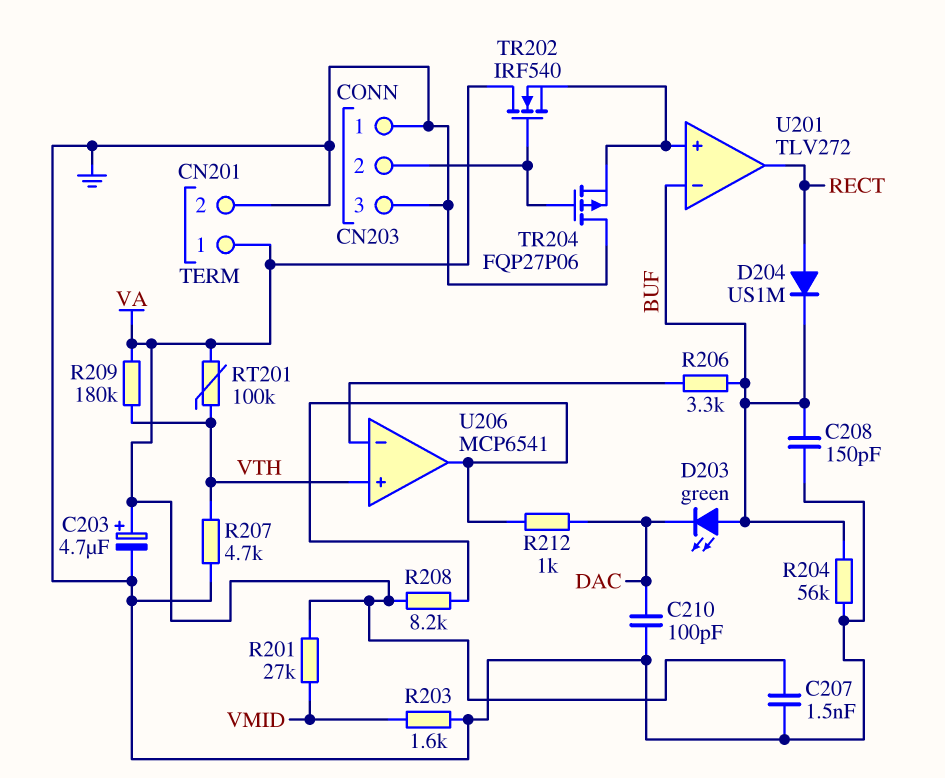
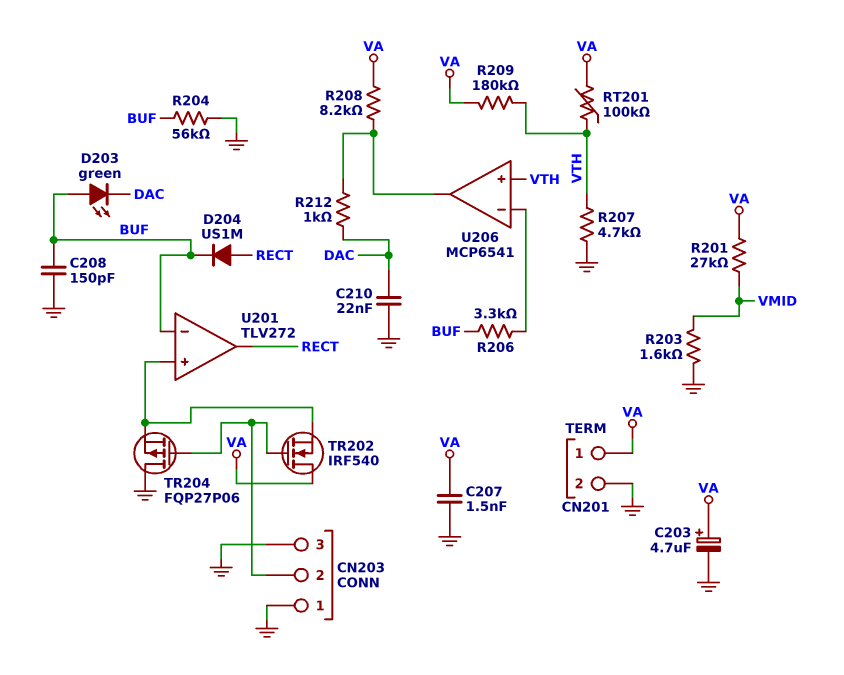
C210: 100pF (DAC, GND) -> 22nF (DAC, GND)

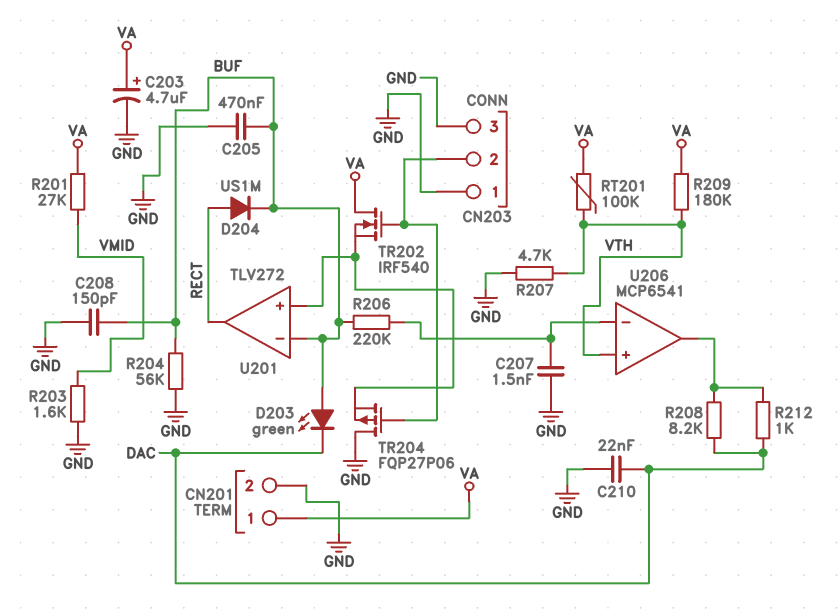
C205: none -> 470nF (BUF, GND)
C207: 1.5nF (GND, VA) -> 1.5nF (GND, U206/in-)
R206: 3.3k (BUF, U206/in-) -> 220k (BUF, U206/in-)
R208: 8.2k (U206/out, VA) -> 8.2k (DAC, U206/out)

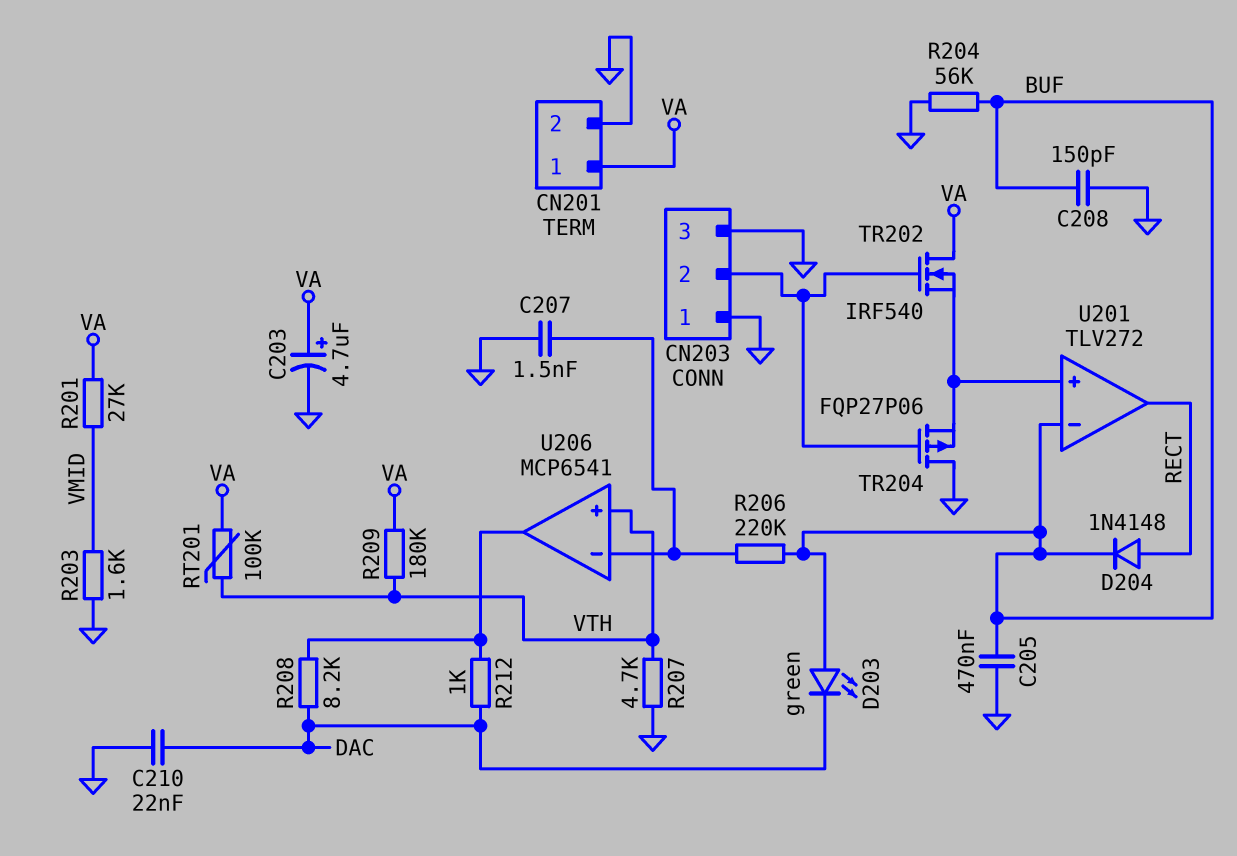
D204: diode US1M (A RECT, K BUF) -> diode 1N4148 (A RECT, K BUF)

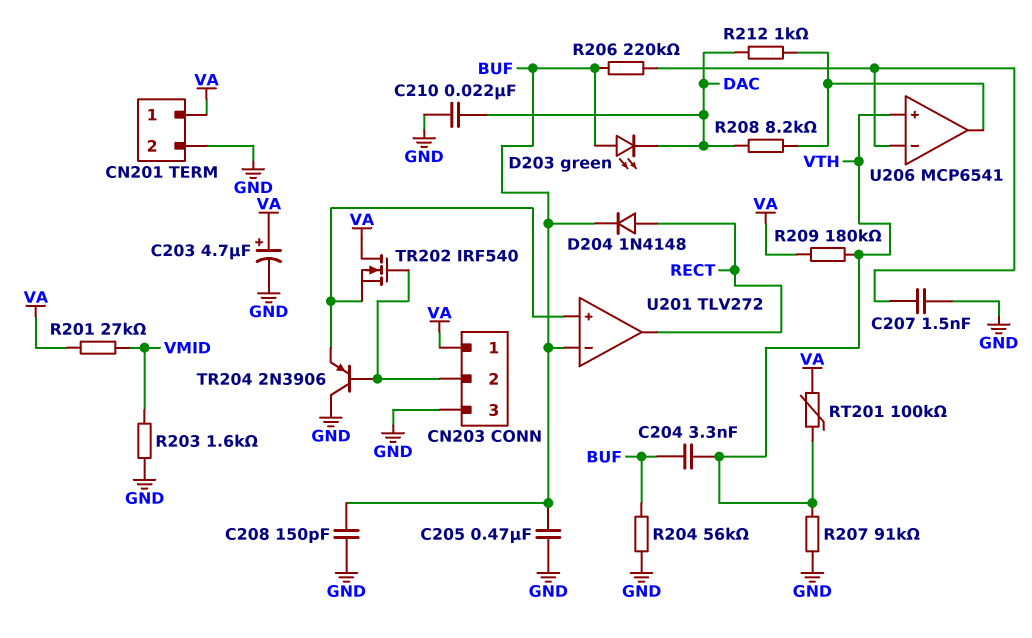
C204: none -> 3.3nF (BUF, VTH)
CN203 pin 1: GND -> VA
R207: 4.7k (GND, VTH) -> 91k (GND, VTH)
TR204: PMOS FQP27P06 (G CN203/2, D GND, S U201/in+) -> PNP 2N3906 (B CN203/2, C GND, E U201/in+)

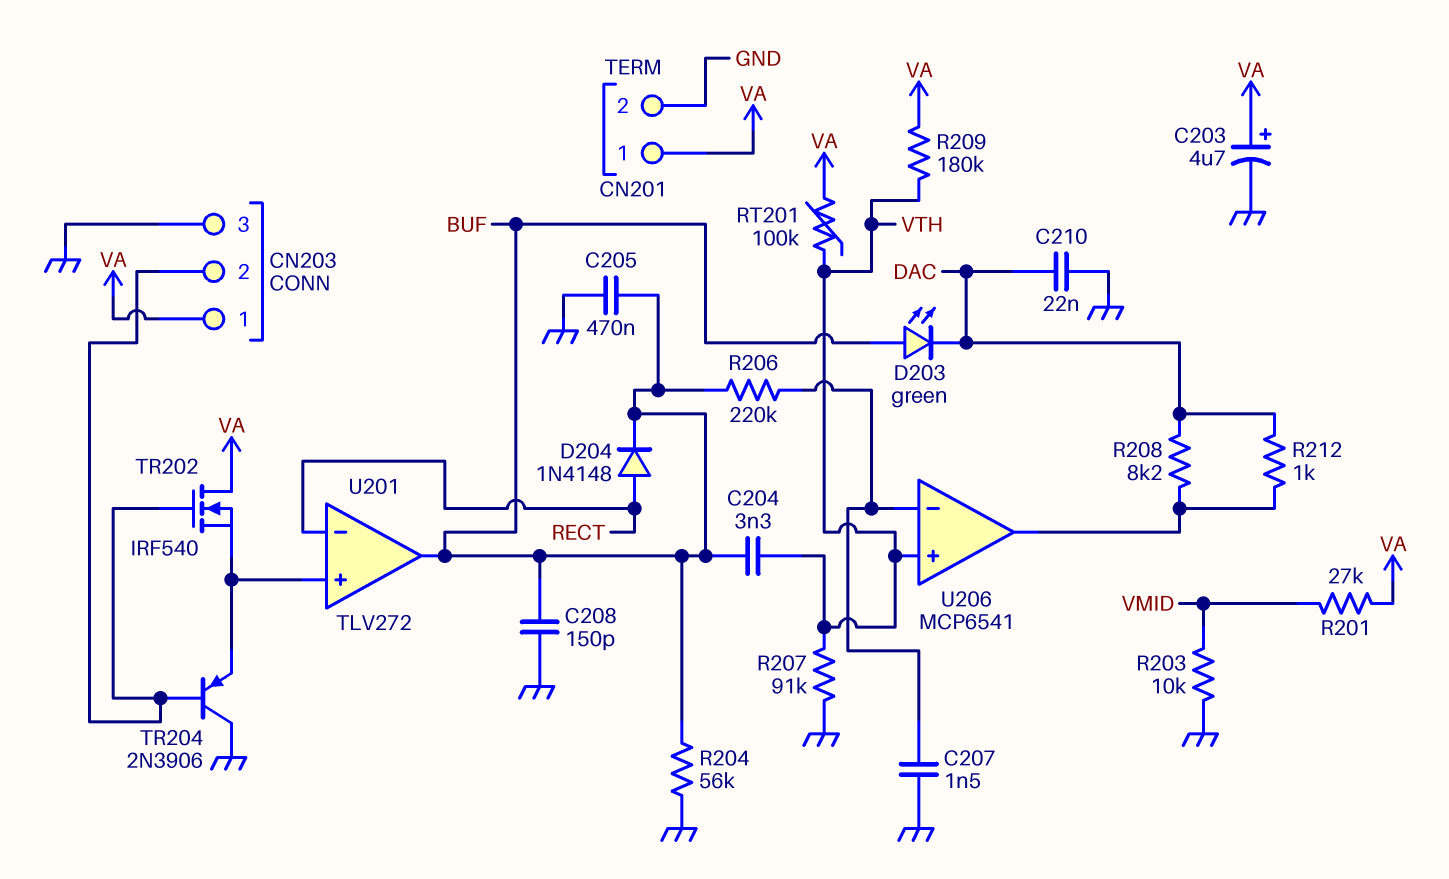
R203: 1.6k (GND, VMID) -> 10k (GND, VMID)
U201 pin in-: BUF -> RECT
U201 pin out: RECT -> BUF

